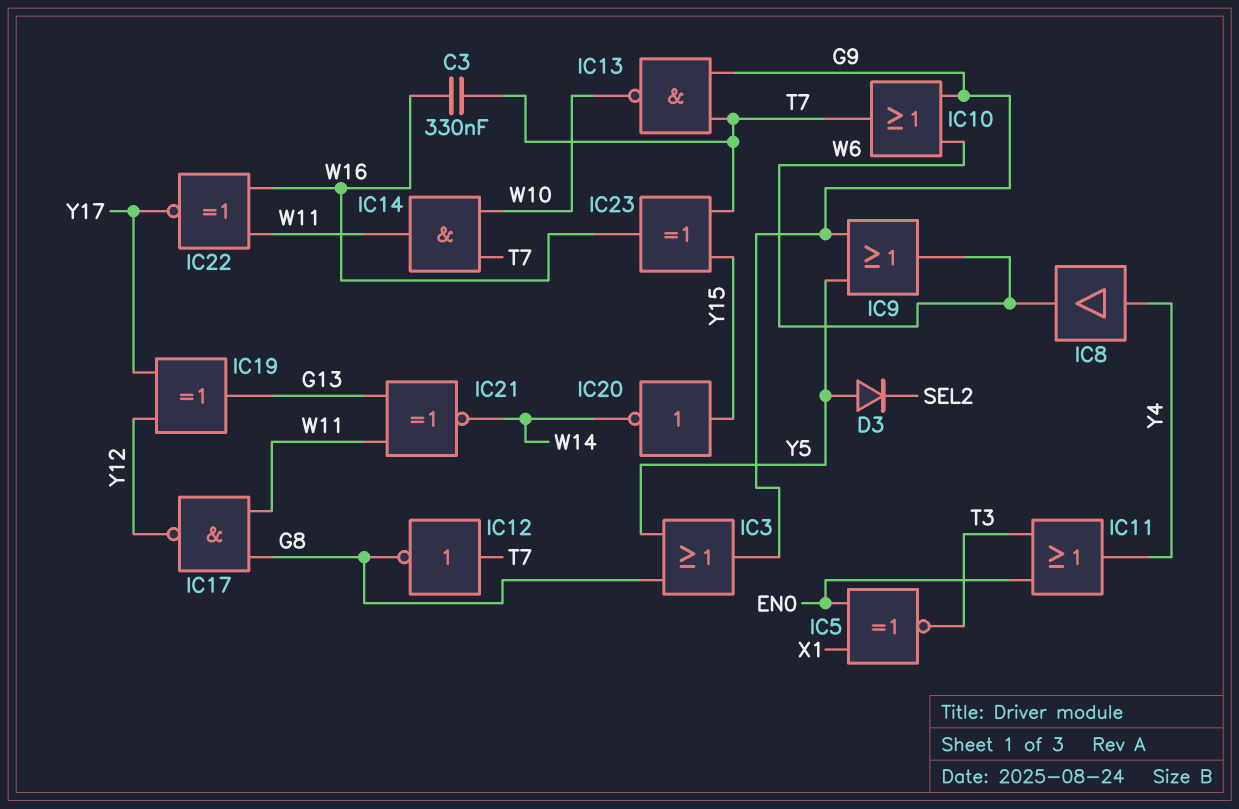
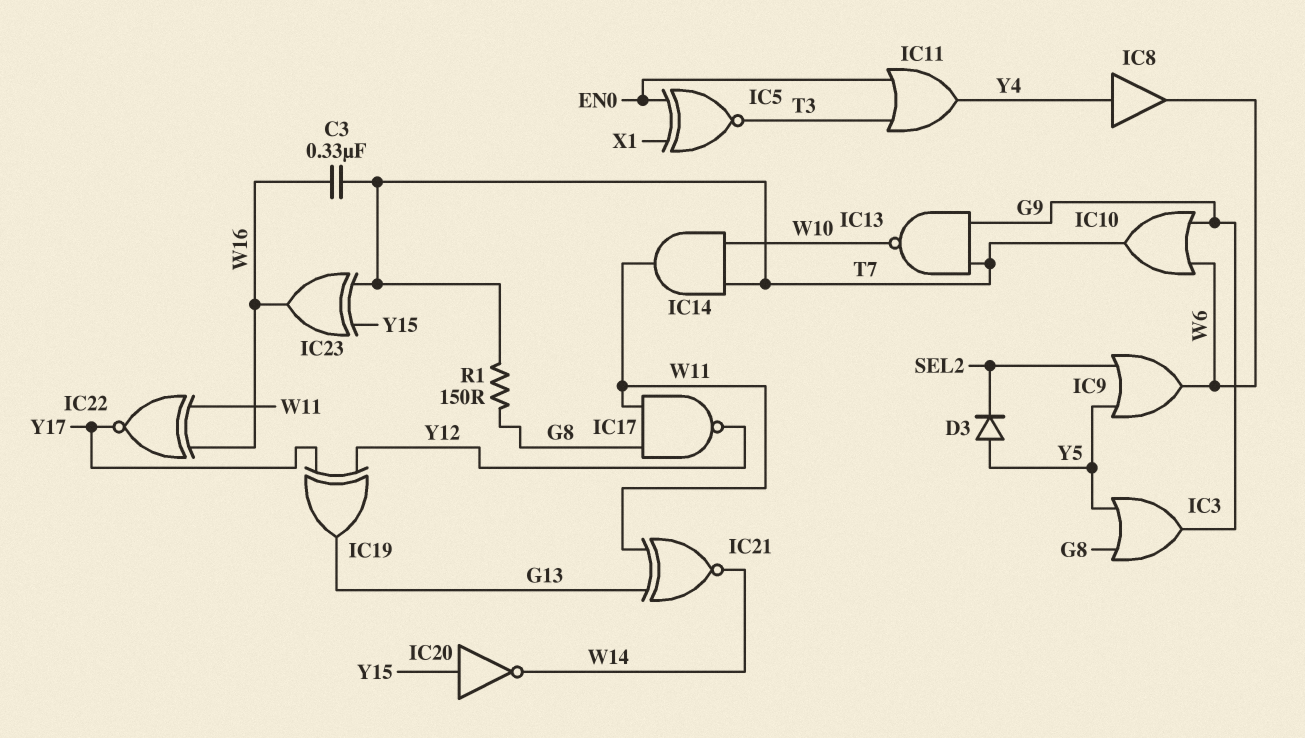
IC9: OR (in G9, in Y5, out W6) -> OR (in SEL2, in Y5, out W6)
IC12: NOT (in T7, out G8) -> none
R1: none -> 150 (G8, T7)

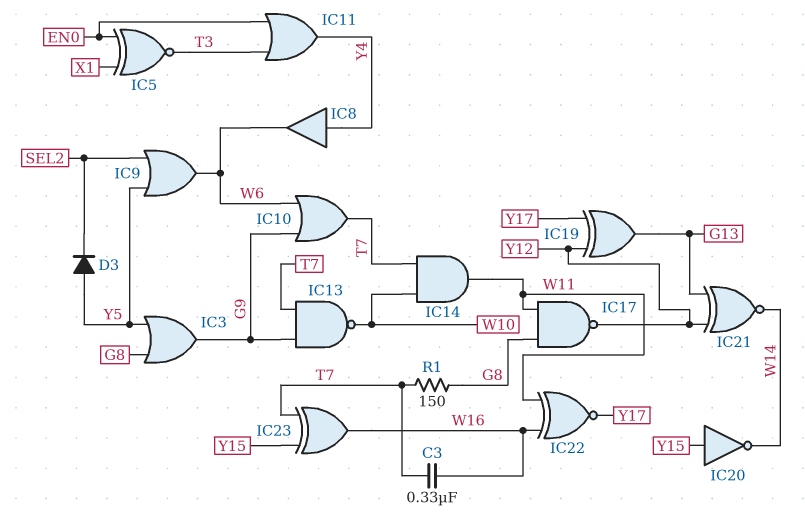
IC21: XNOR (in G13, in W11, out W14) -> XNOR (in G13, in Y12, out W14)

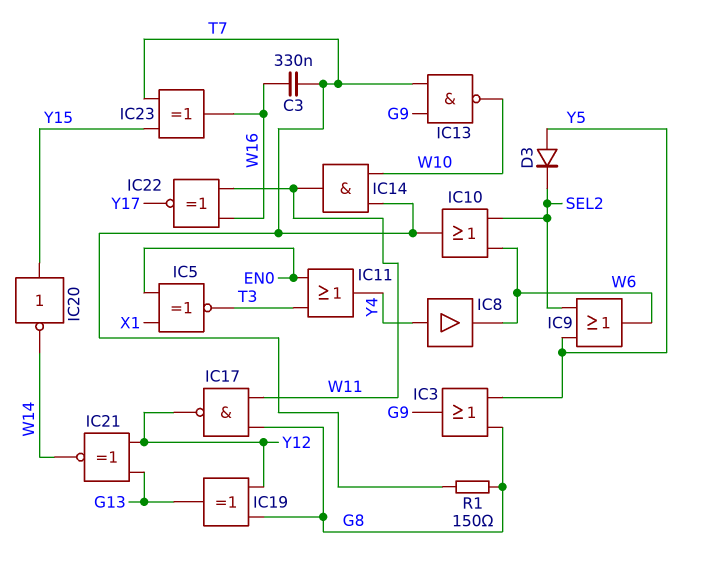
IC10: OR (in G9, in W6, out T7) -> OR (in SEL2, in W6, out T7)
IC19: XOR (in Y12, in Y17, out G13) -> XOR (in G8, in Y12, out G13)

